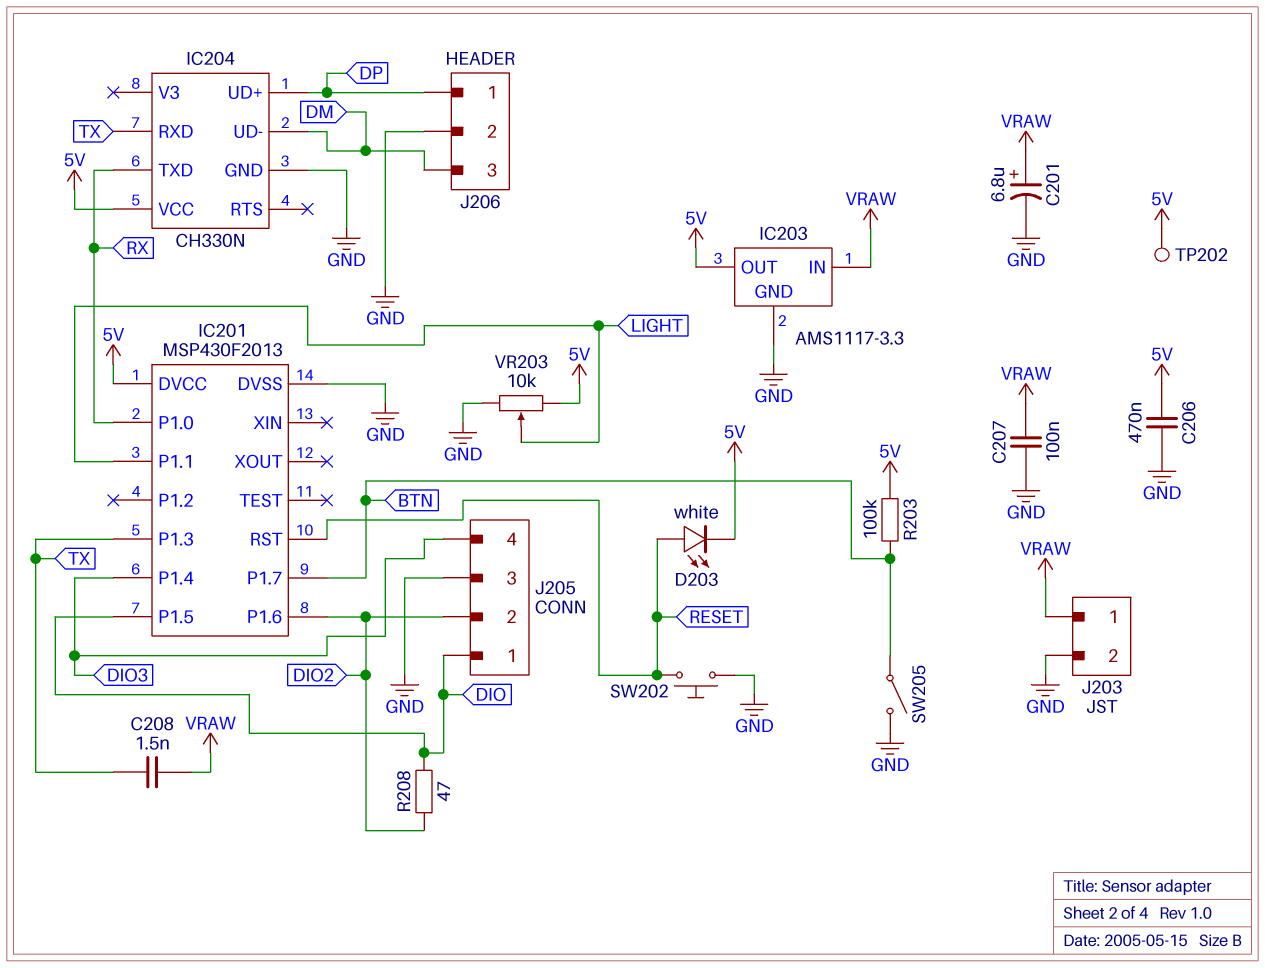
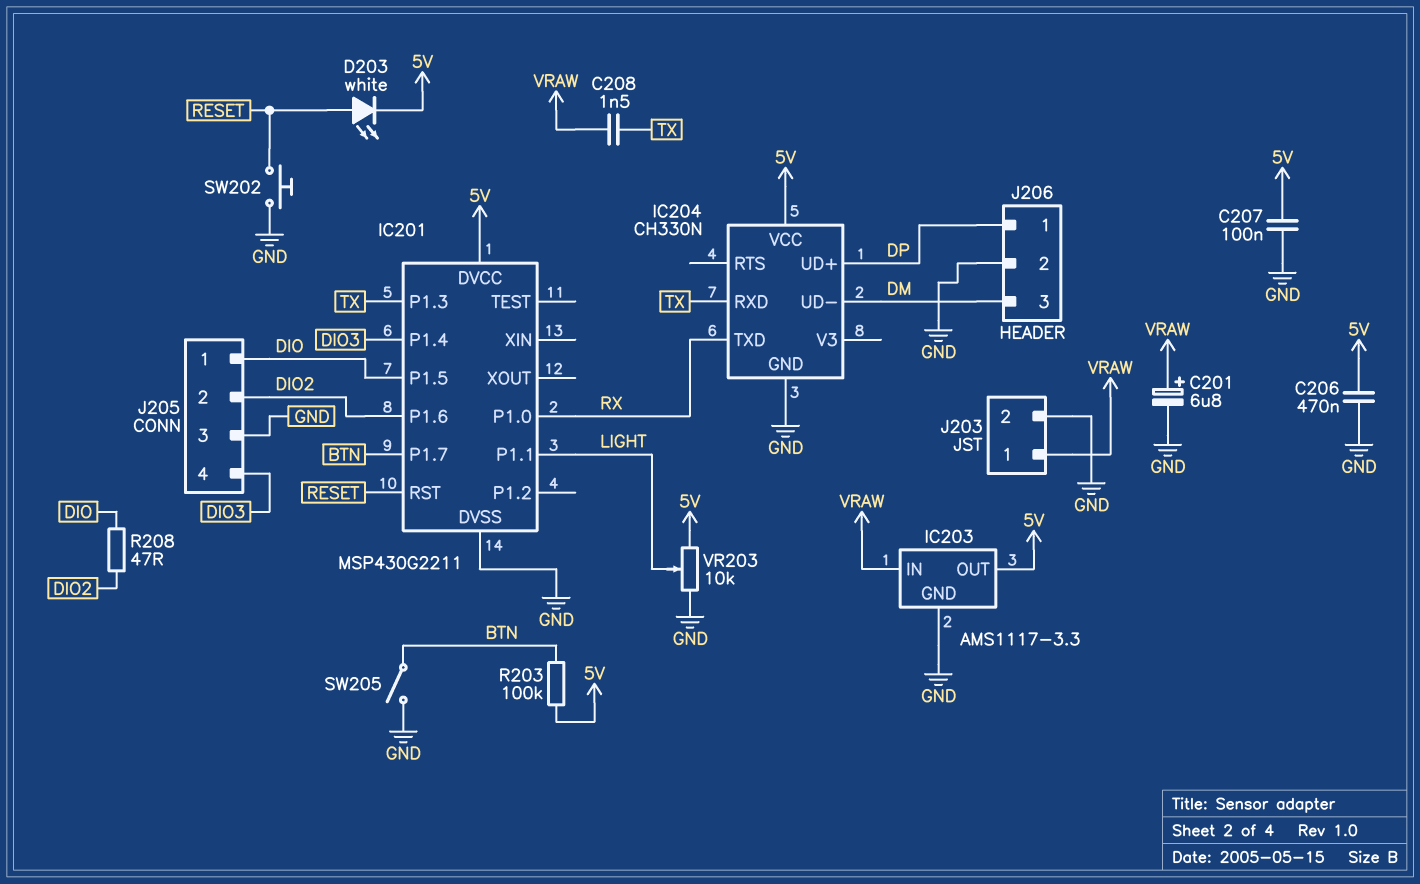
C207: 100nF (GND, VRAW) -> 100nF (5V, GND)
IC201: MSP430F2013 -> MSP430G2211
TP202: test point (5V) -> none

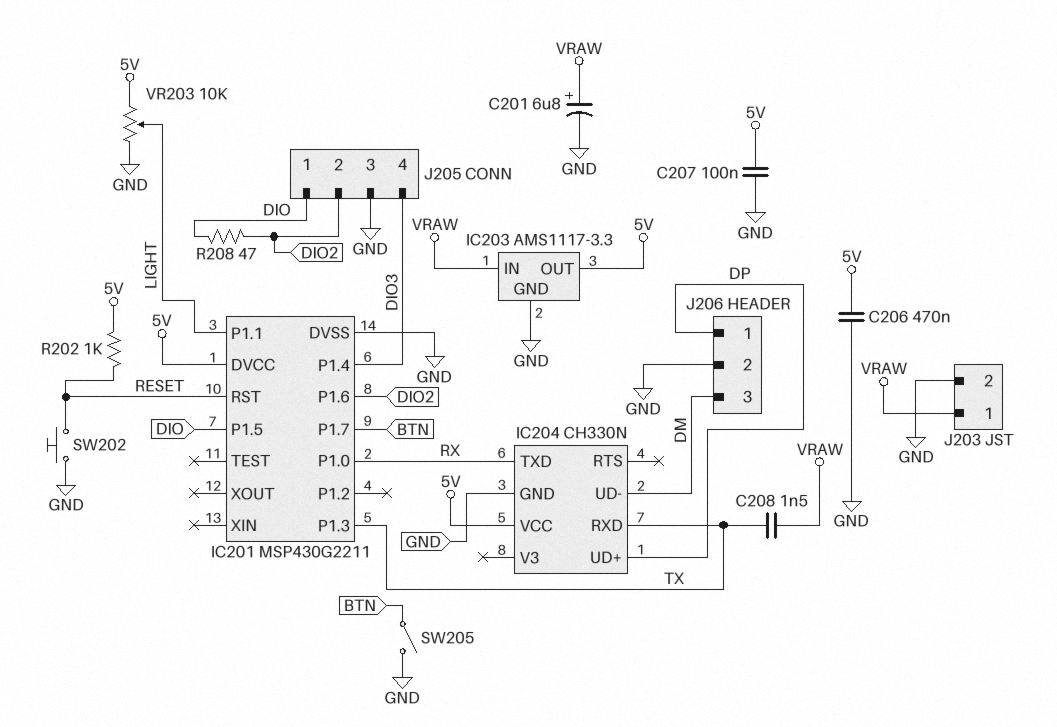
D203: LED white (A RESET, K 5V) -> none
R202: none -> 1k (5V, RESET)
R203: 100k (5V, BTN) -> none

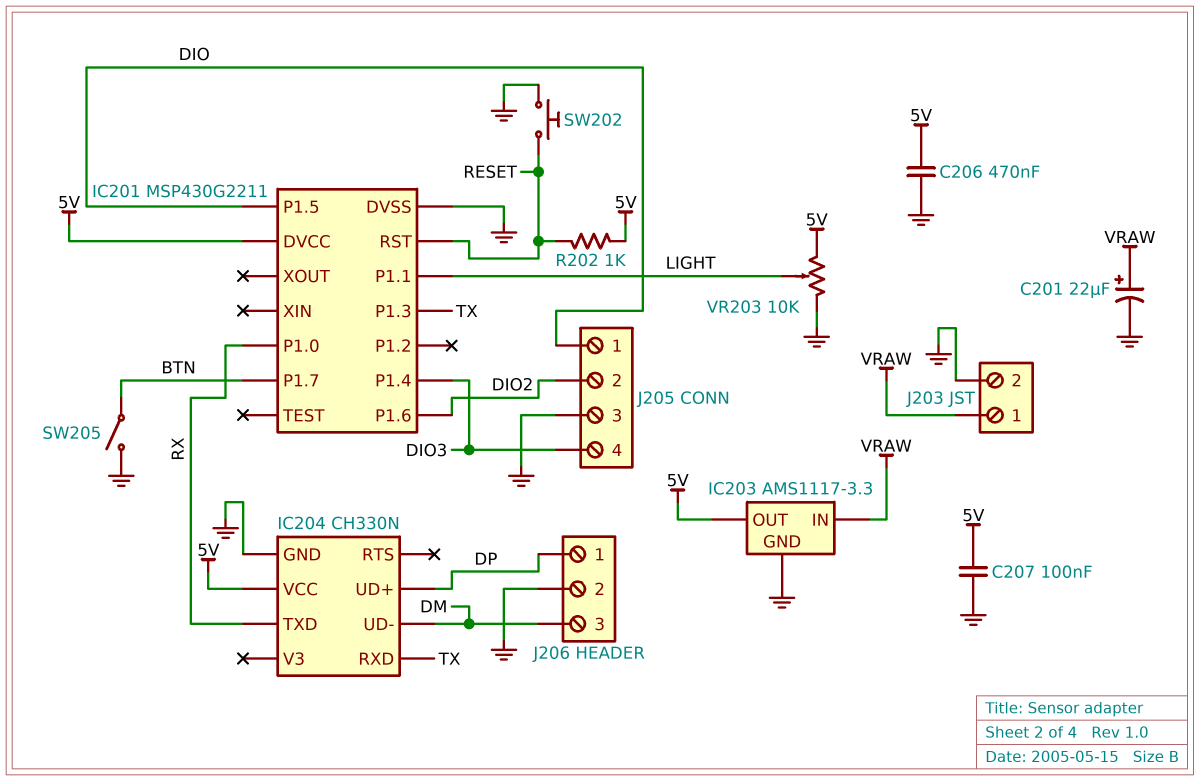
C201: 6.8uF (plus VRAW, minus GND) -> 22uF (plus VRAW, minus GND)
C208: 1.5nF (TX, VRAW) -> none
R208: 47 (DIO, DIO2) -> none

